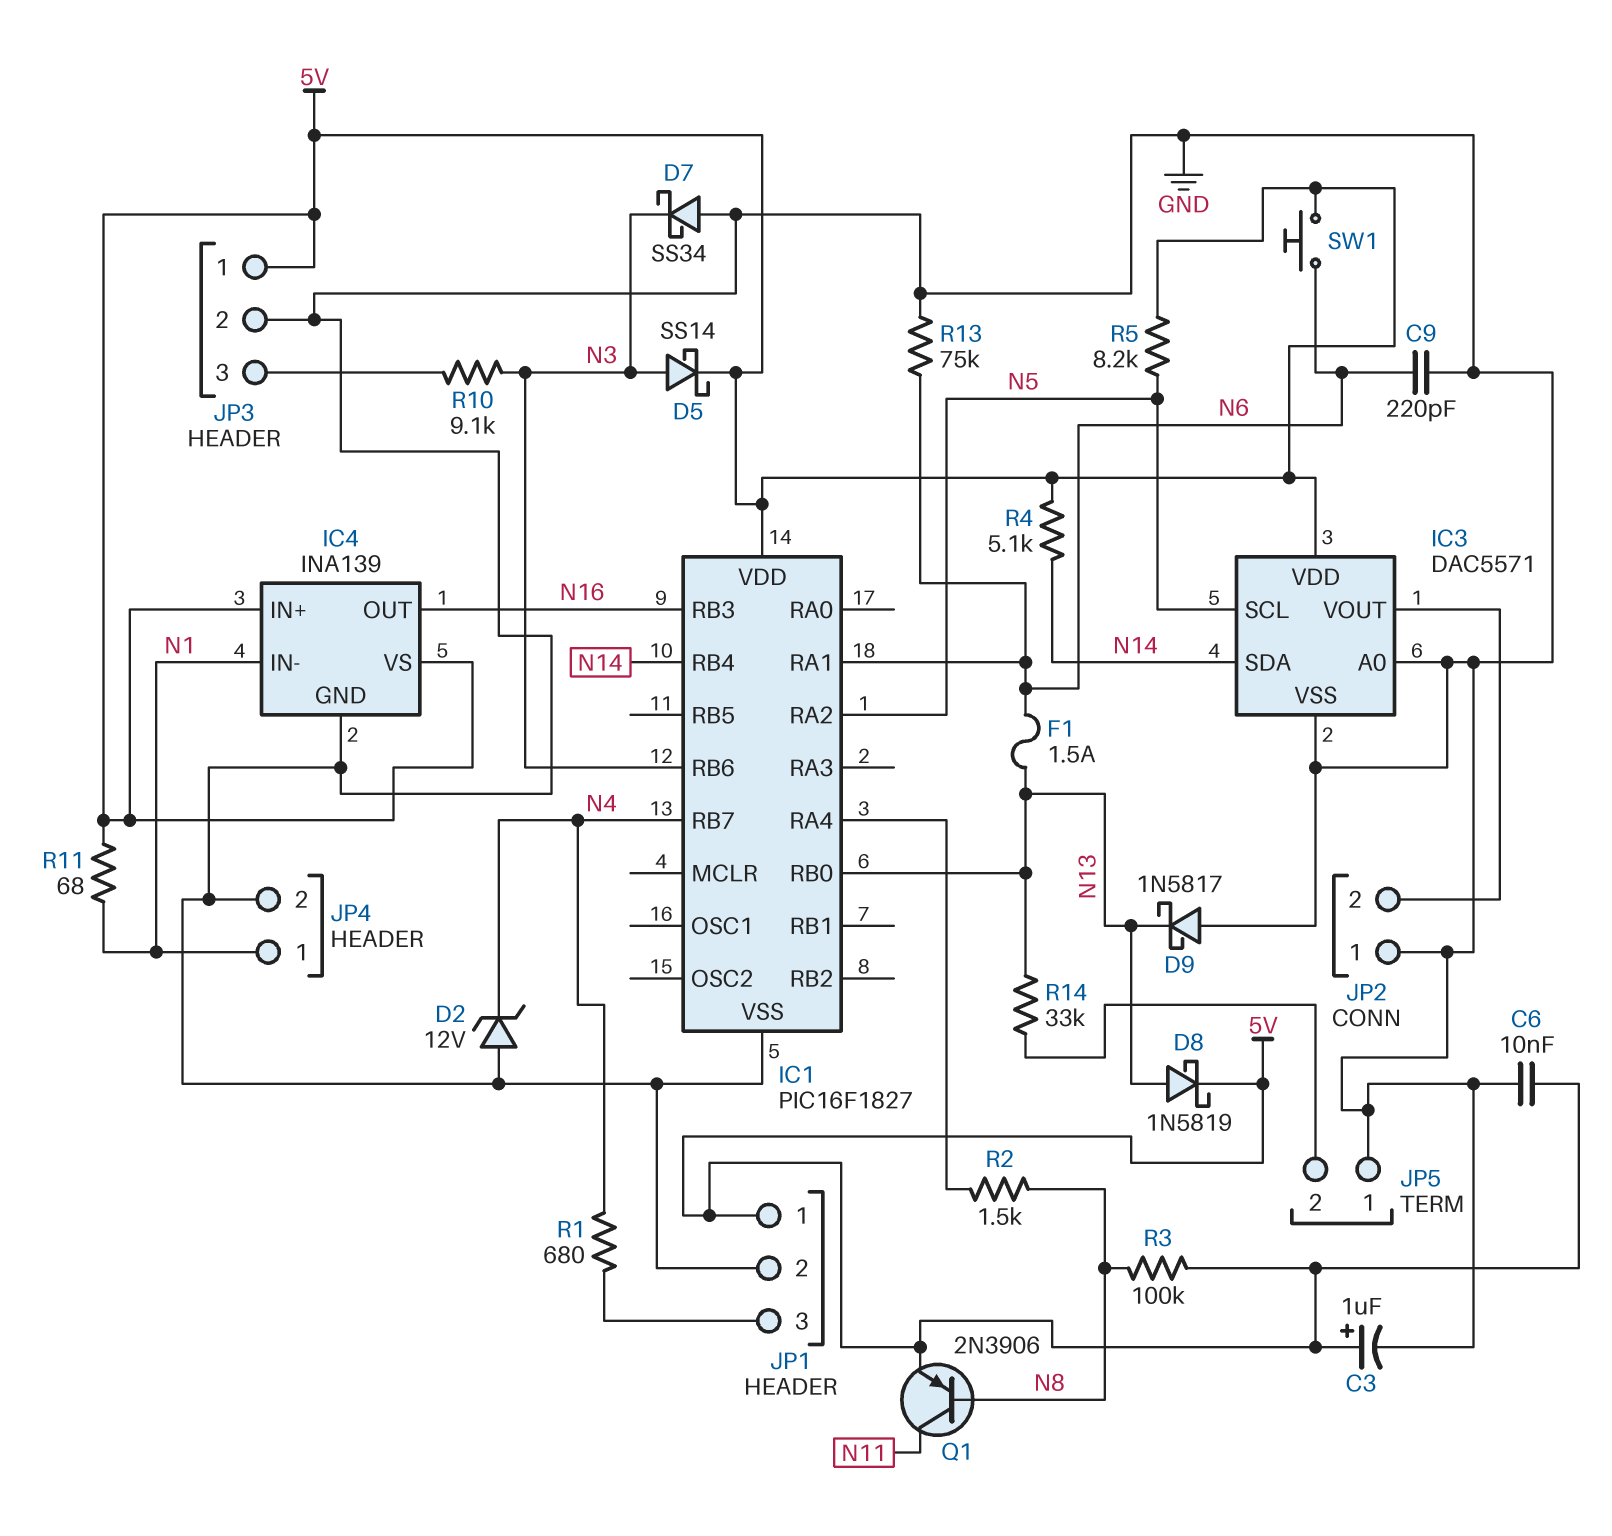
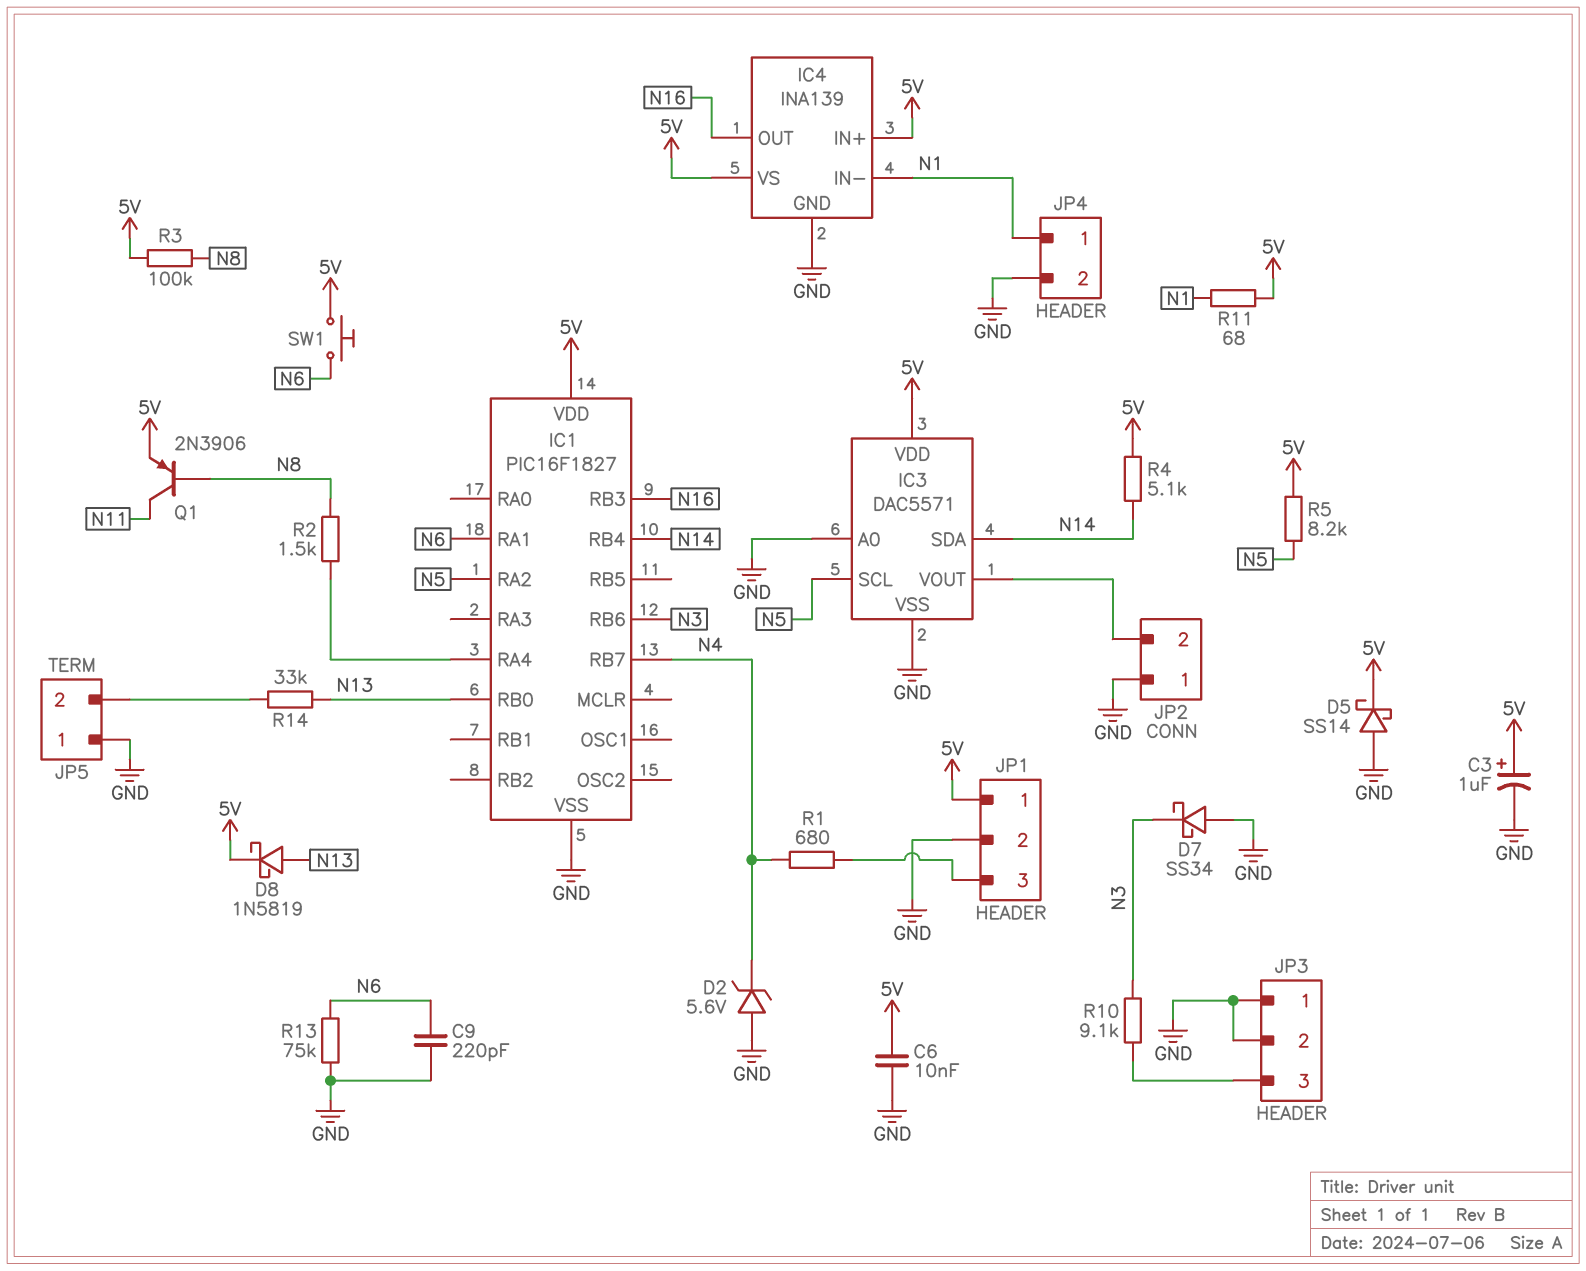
D2: zener 12V (A GND, K N4) -> zener 5.6V (A GND, K N4)
D5: schottky SS14 (A N3, K 5V) -> schottky SS14 (A GND, K 5V)
D9: schottky 1N5817 (A GND, K N13) -> none
F1: 1.5A (N6, N13) -> none
JP3 pin 1: 5V -> GND

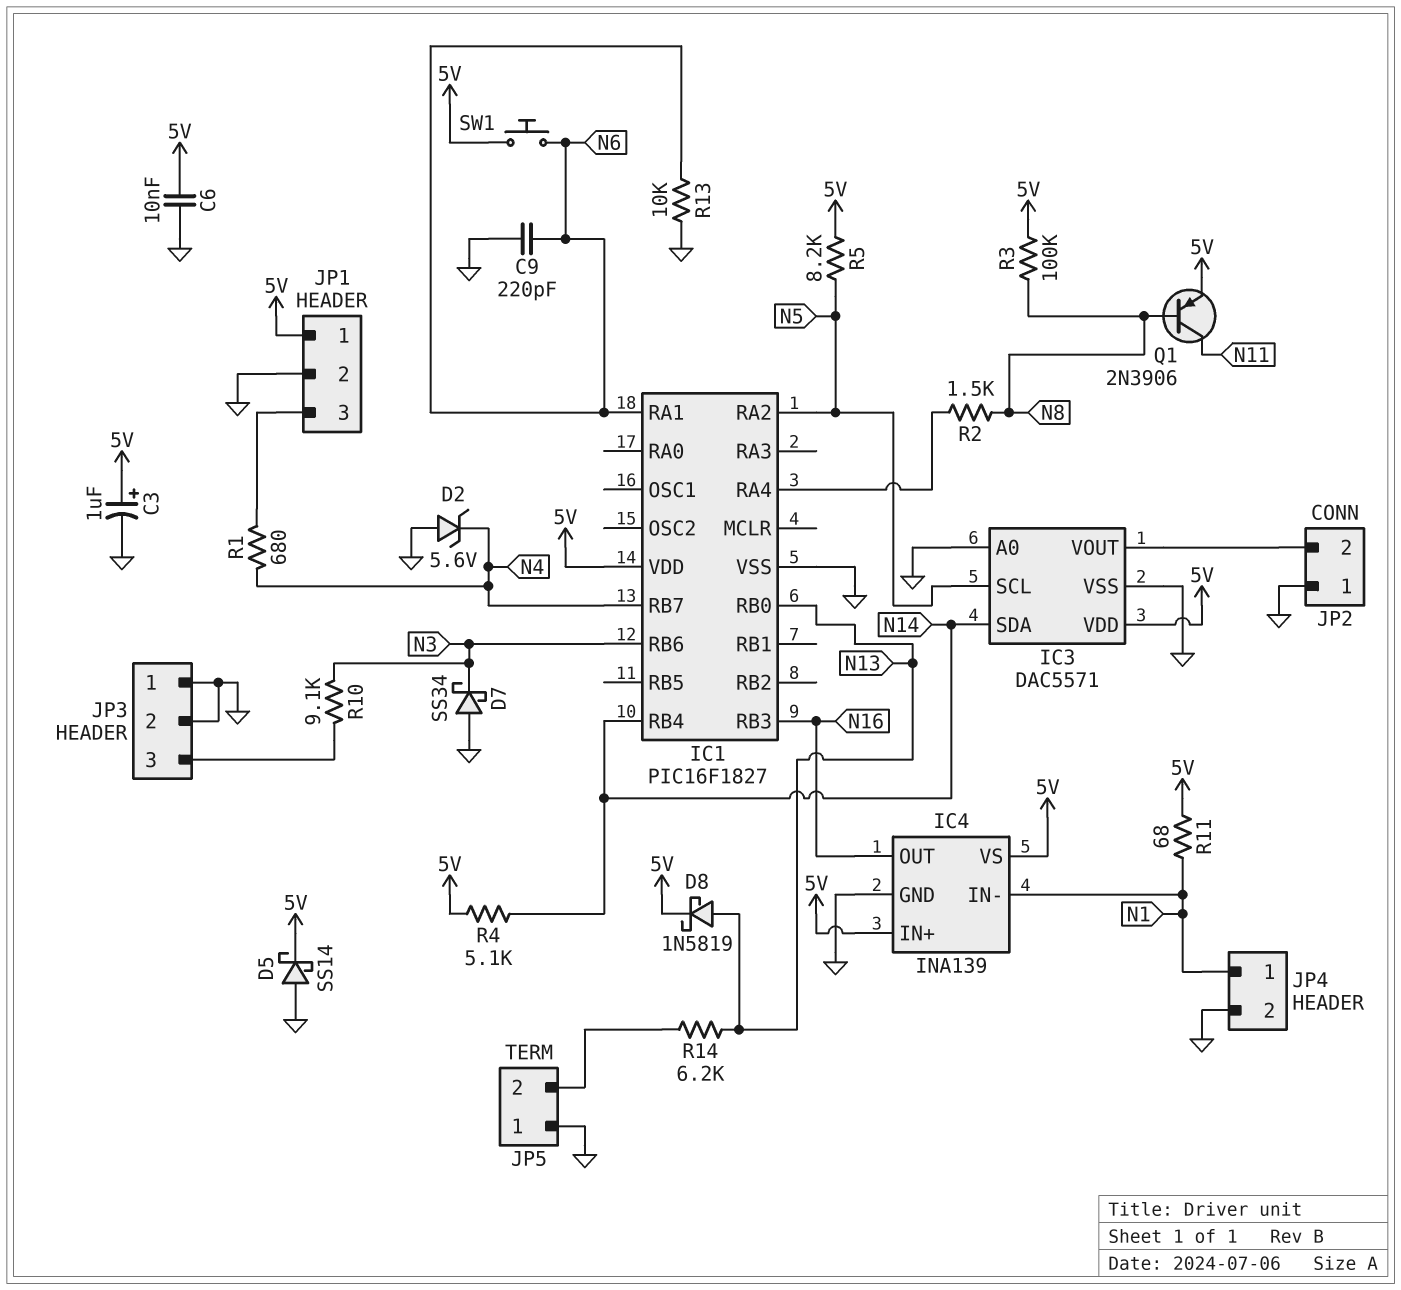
R13: 75k (GND, N6) -> 10k (GND, N6)
R14: 33k (JP5/2, N13) -> 6.2k (JP5/2, N13)

